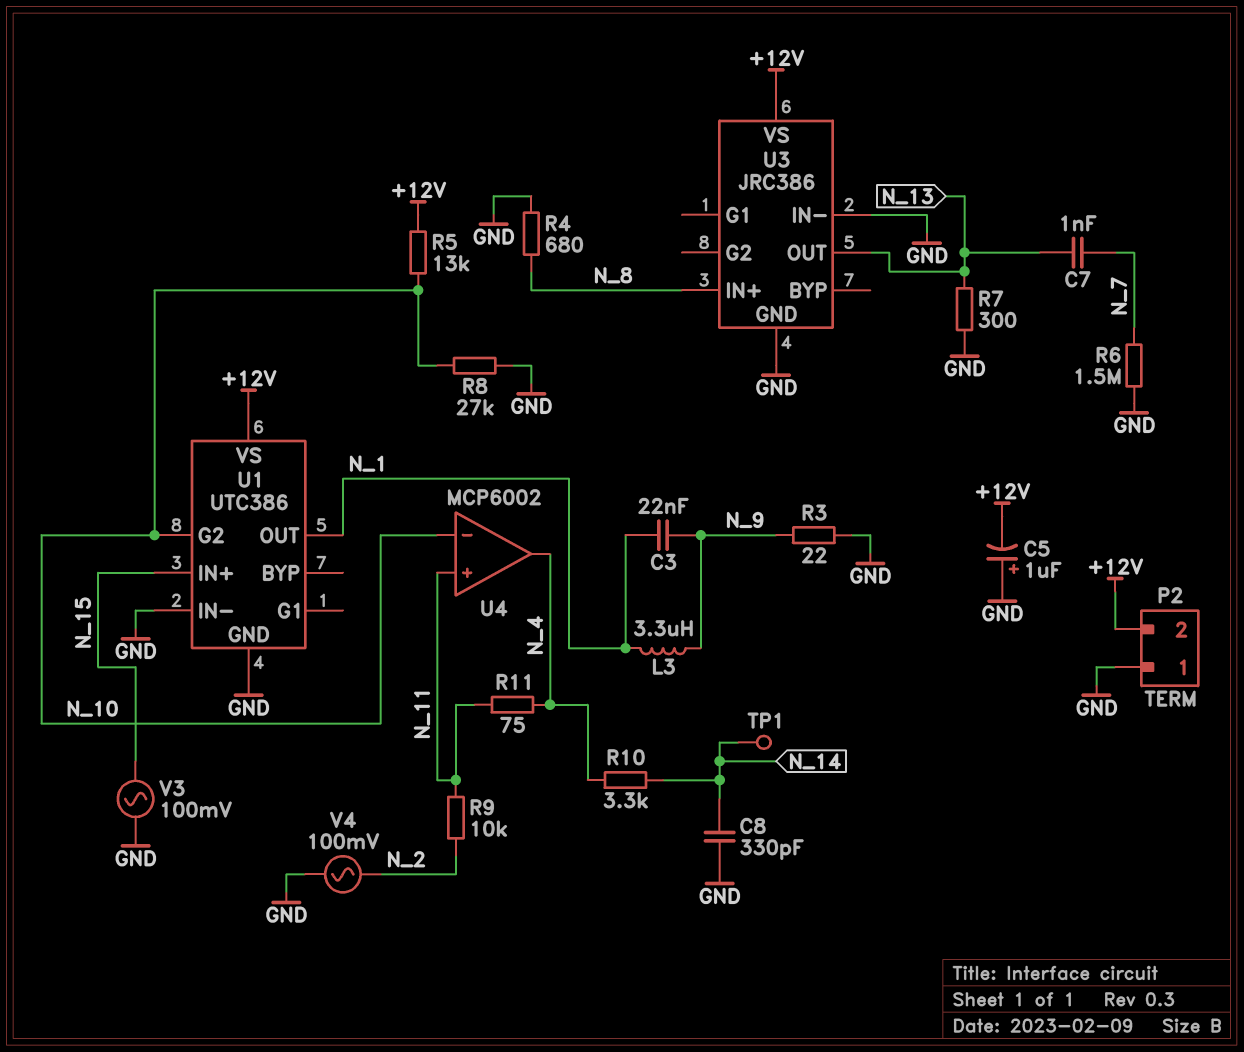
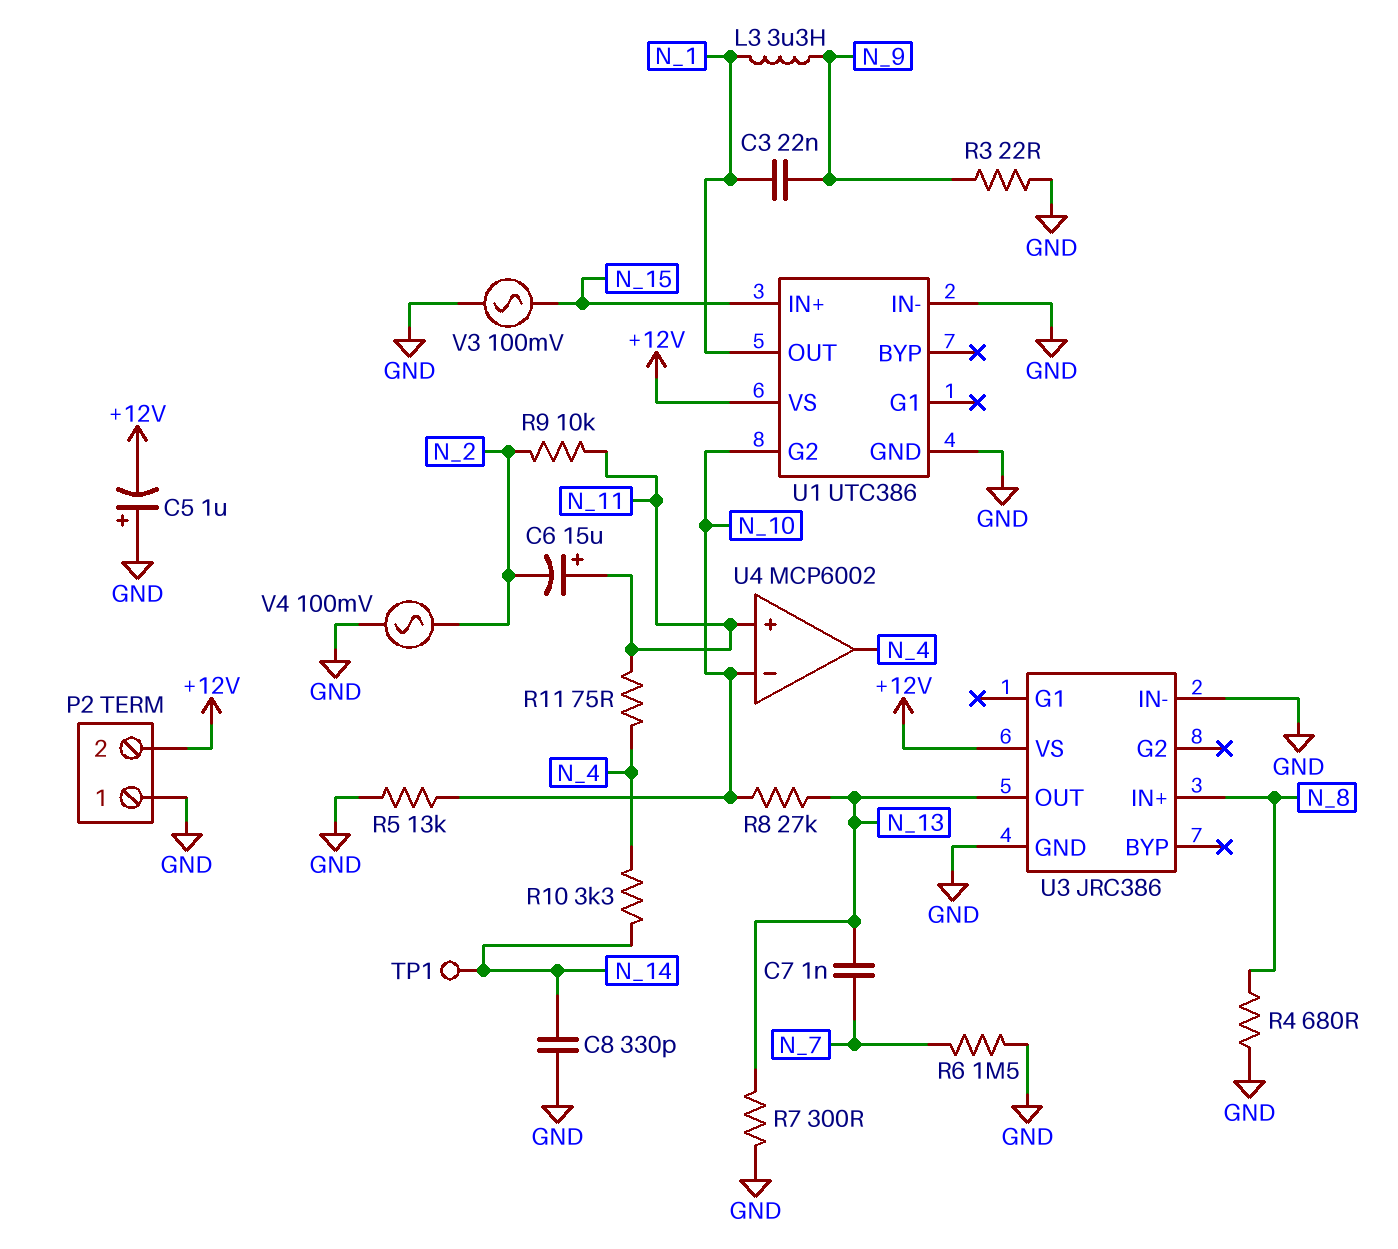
C6: none -> 15uF (plus N_11, minus N_2)
R5: 13k (+12V, N_10) -> 13k (GND, N_10)
R8: 27k (GND, N_10) -> 27k (N_10, N_13)

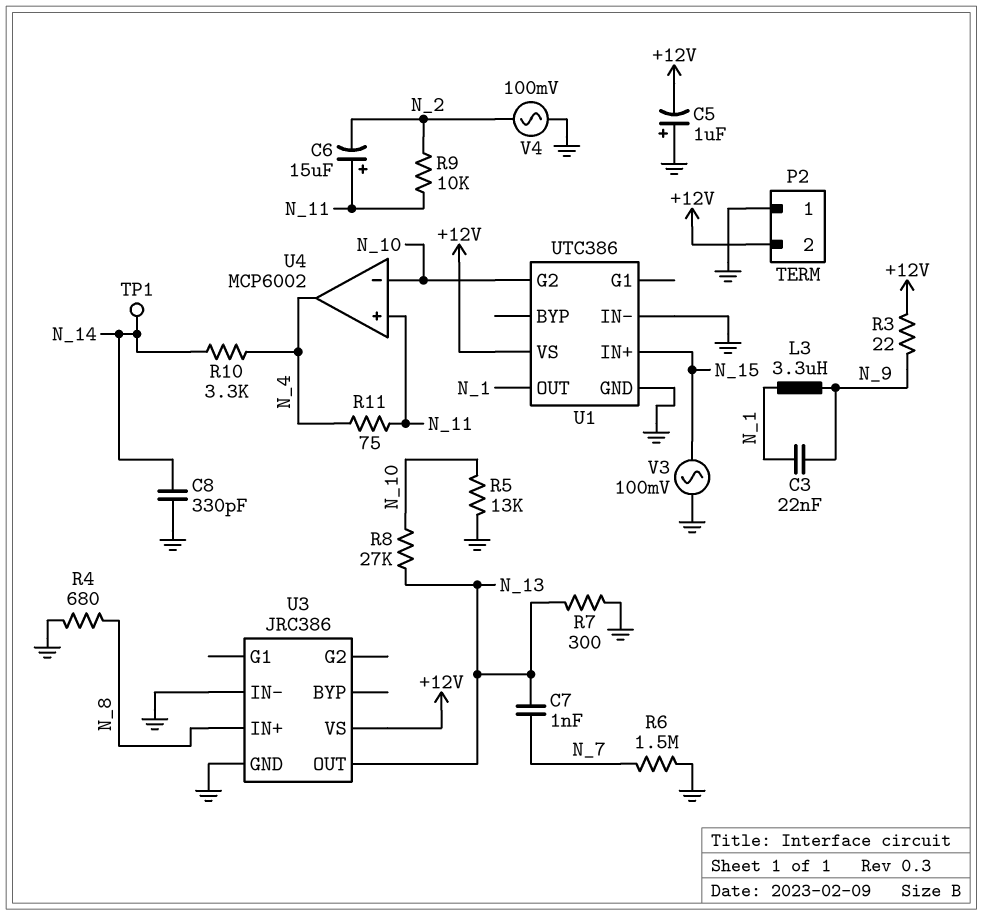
R3: 22 (GND, N_9) -> 22 (+12V, N_9)

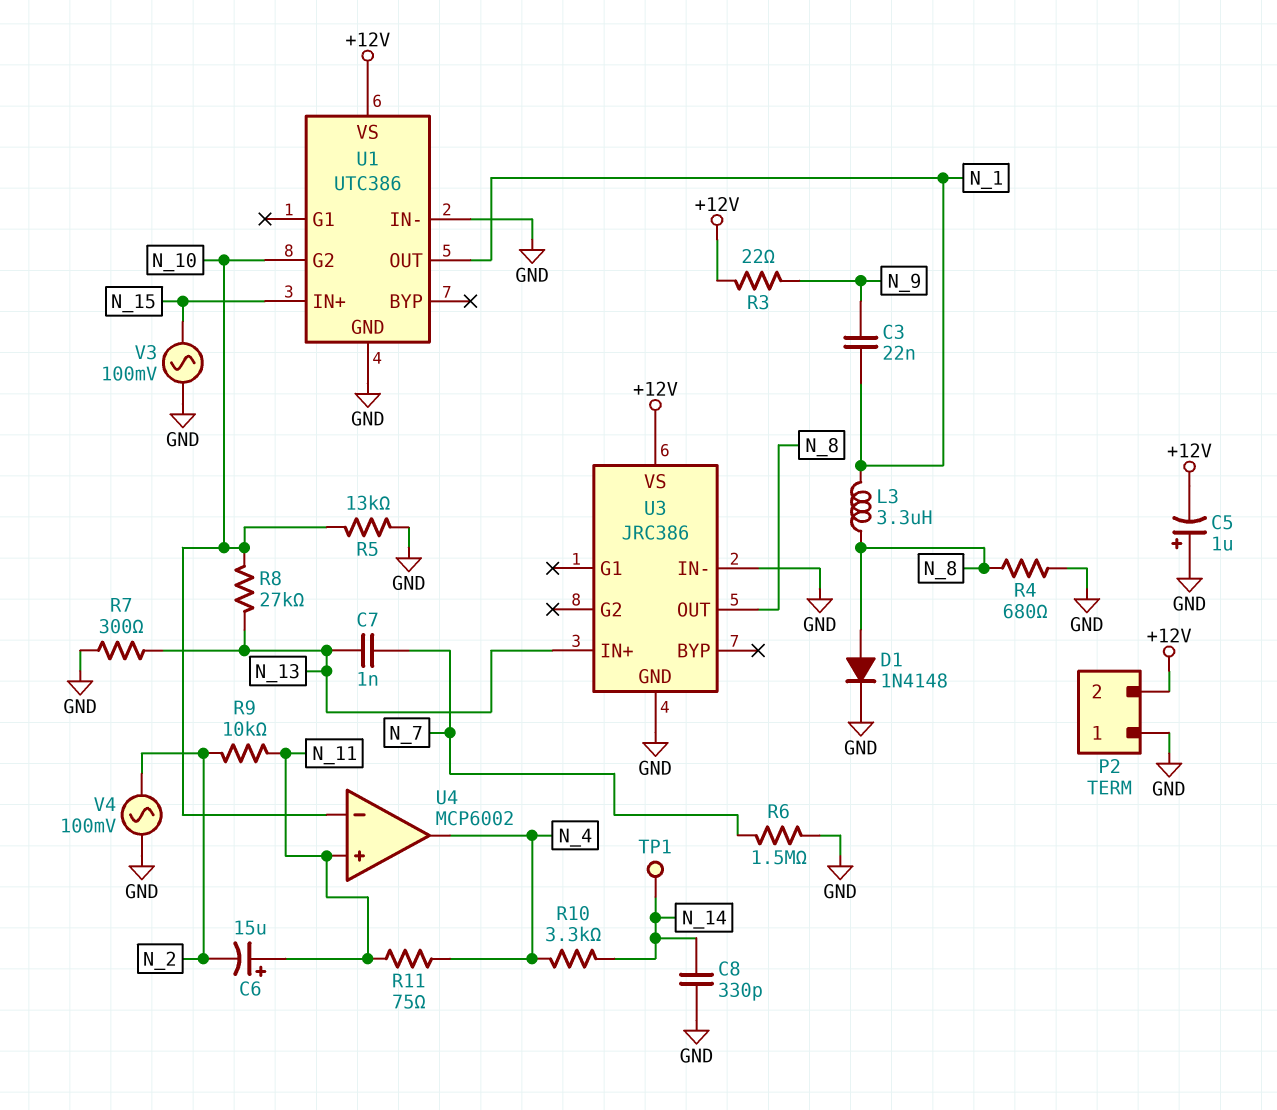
D1: none -> diode 1N4148 (A N_8, K GND)
L3: 3.3uH (N_1, N_9) -> 3.3uH (N_1, N_8)
U3 pin IN+: N_8 -> N_13
U3 pin OUT: N_13 -> N_8

